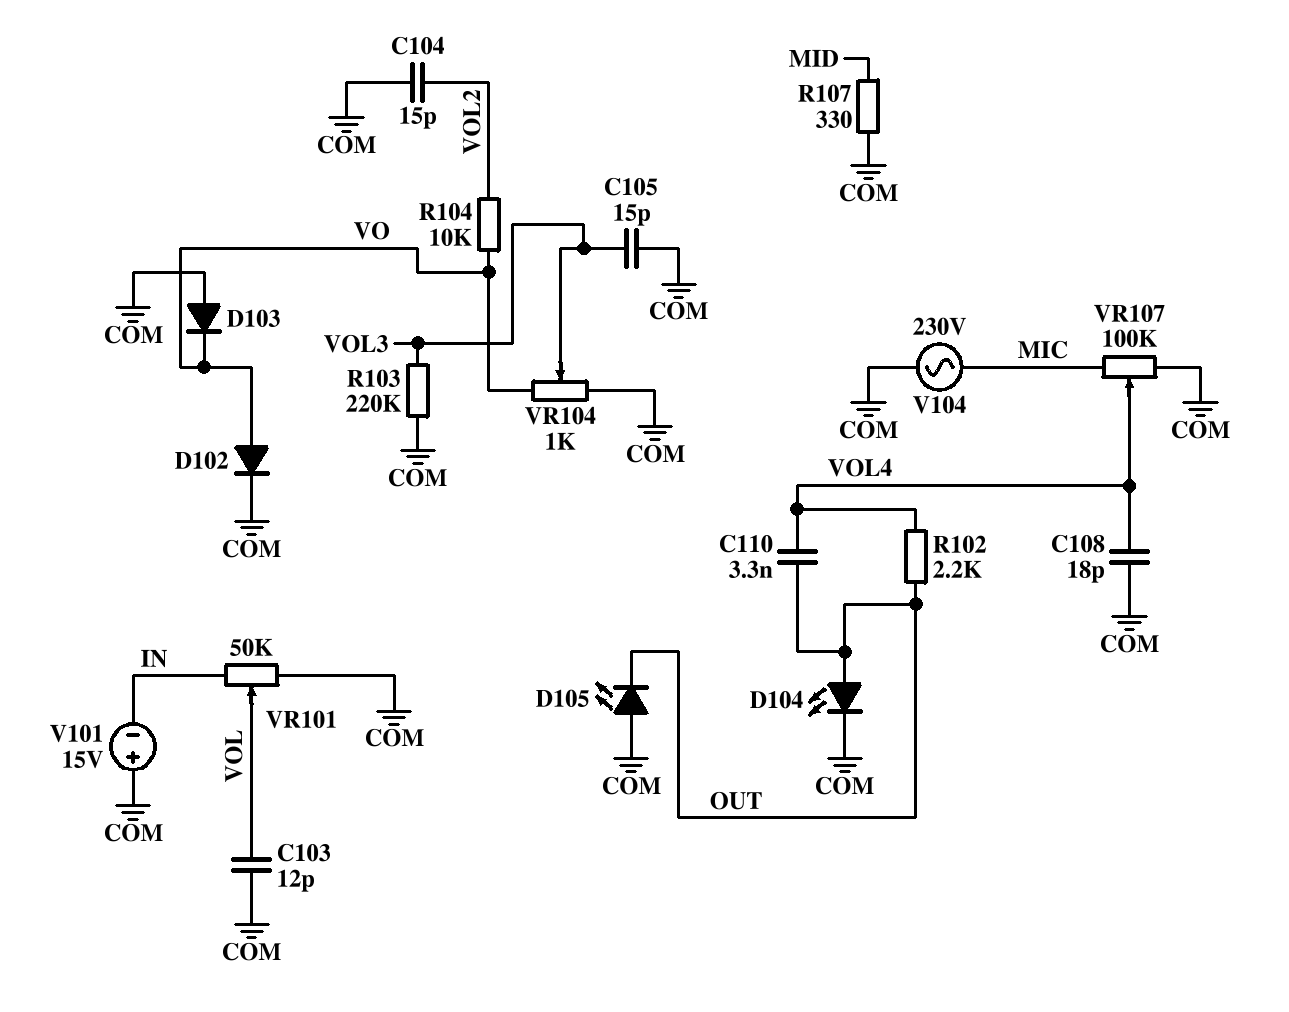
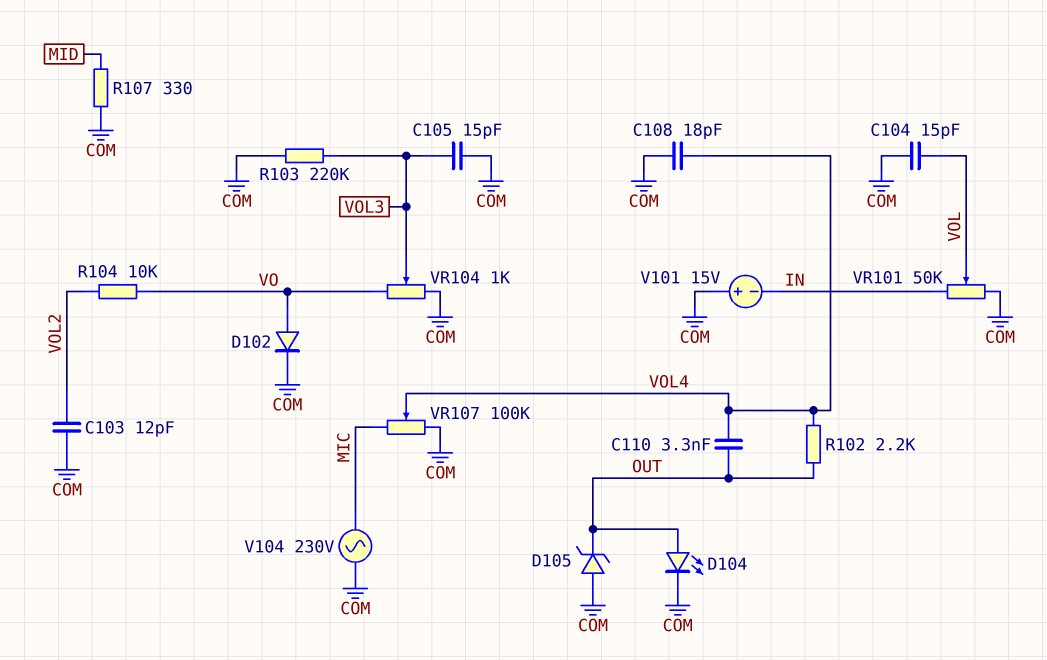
C103: 12pF (COM, VOL) -> 12pF (COM, VOL2)
C104: 15pF (COM, VOL2) -> 15pF (COM, VOL)
D103: diode (A COM, K VO) -> none
D105: LED (A COM, K OUT) -> zener (A COM, K OUT)

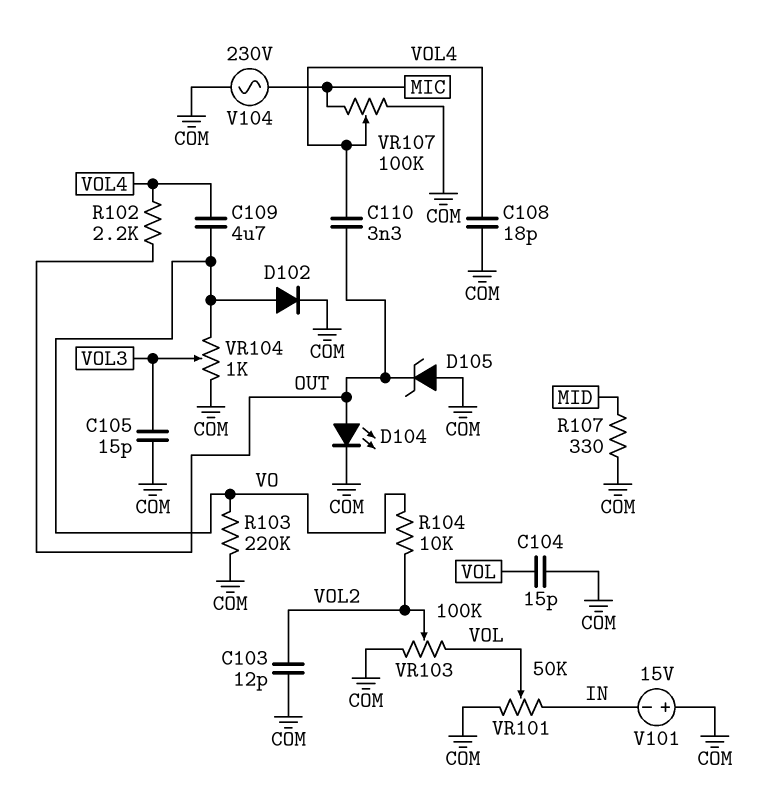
C109: none -> 4.7uF (VO, VOL4)
R103: 220k (COM, VOL3) -> 220k (COM, VO)
VR103: none -> 100k (COM, VOL, wiper VOL2)

